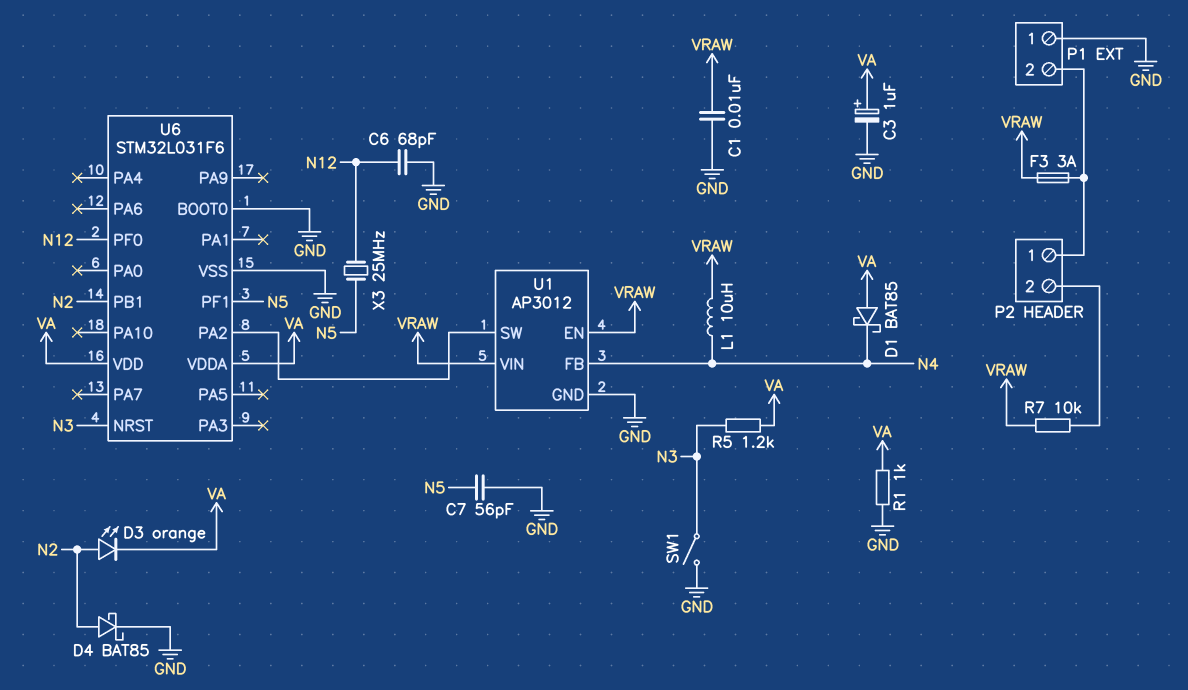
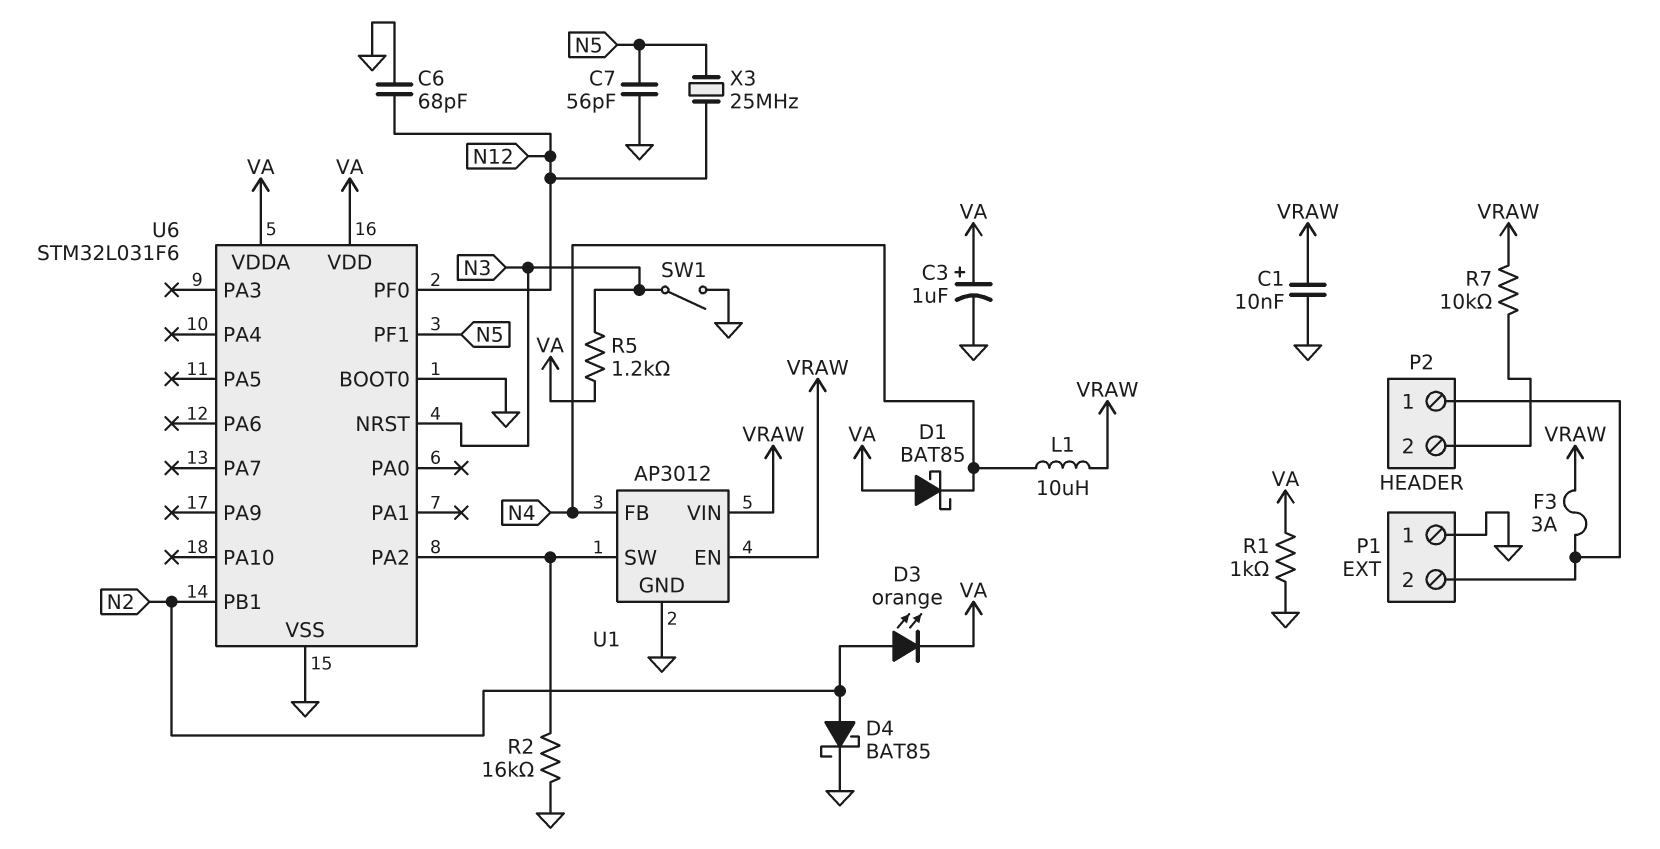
R2: none -> 16k (GND, U1/SW)

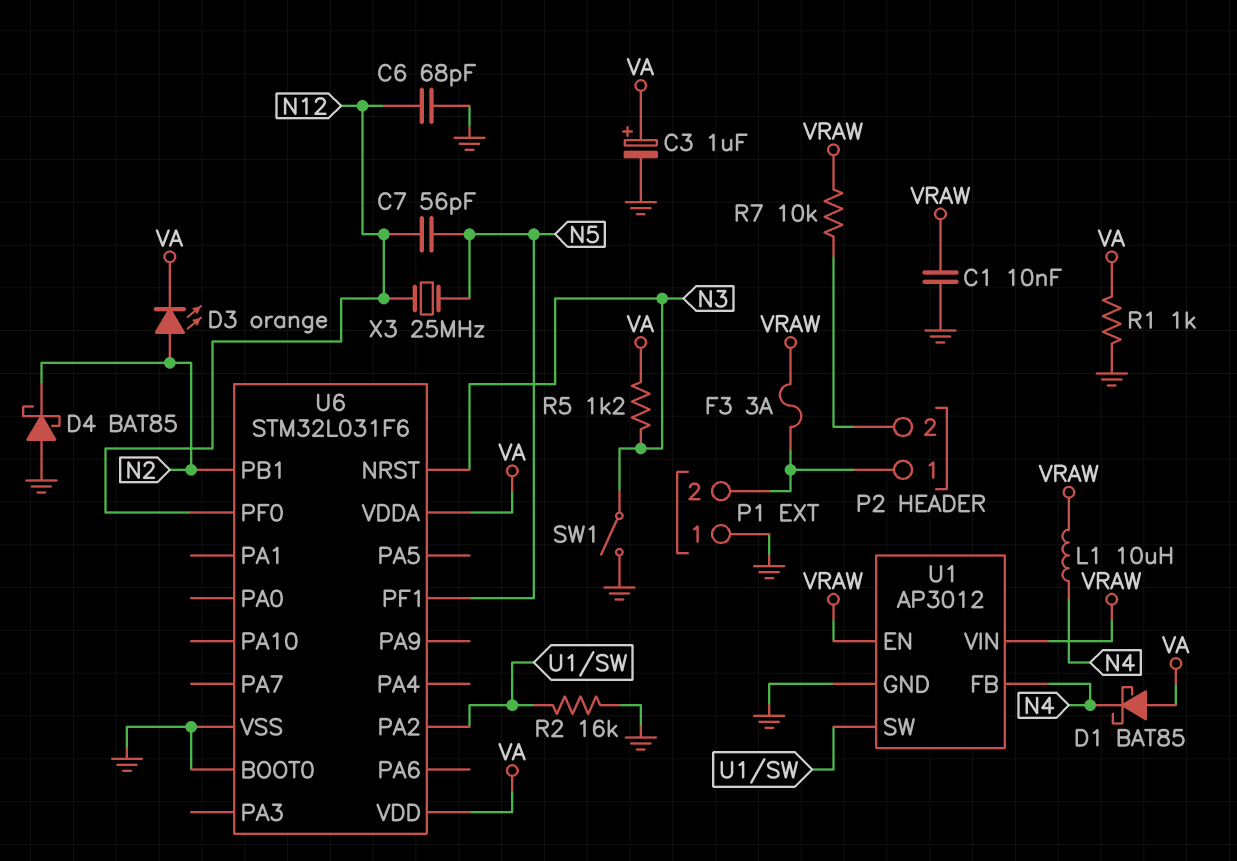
C7: 56pF (GND, N5) -> 56pF (N5, N12)
D4: schottky BAT85 (A N2, K GND) -> schottky BAT85 (A GND, K N2)

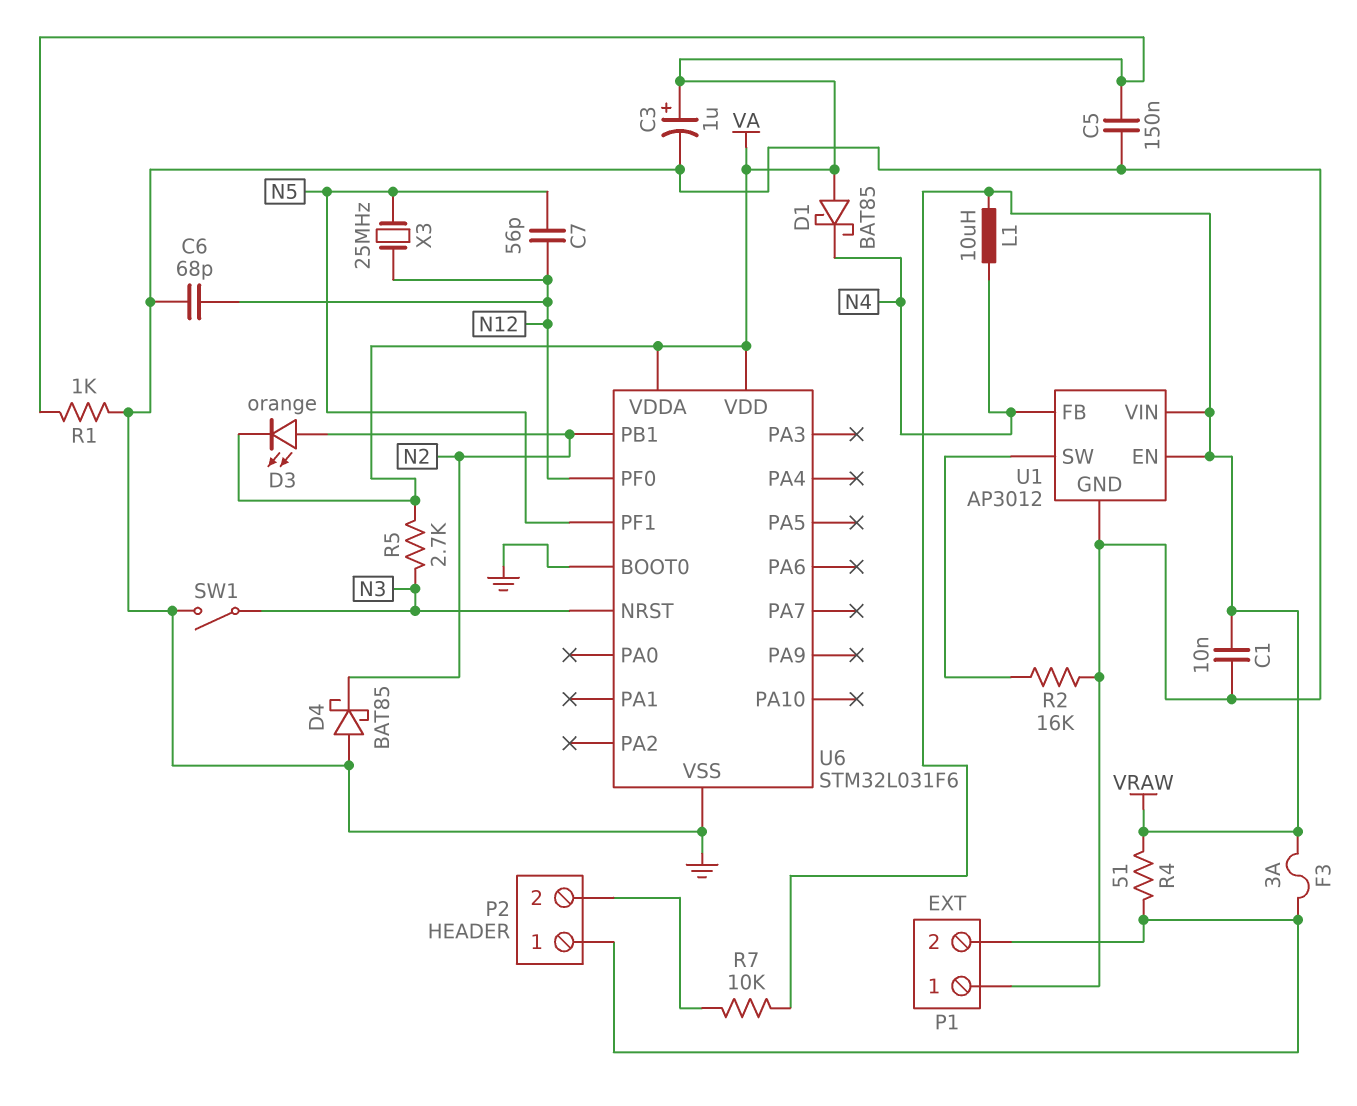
C5: none -> 150nF (GND, VA)
R4: none -> 51 (P1/2, VRAW)
R5: 1.2k (N3, VA) -> 2.7k (N3, VA)
U6 pin PA2: U1/SW -> none

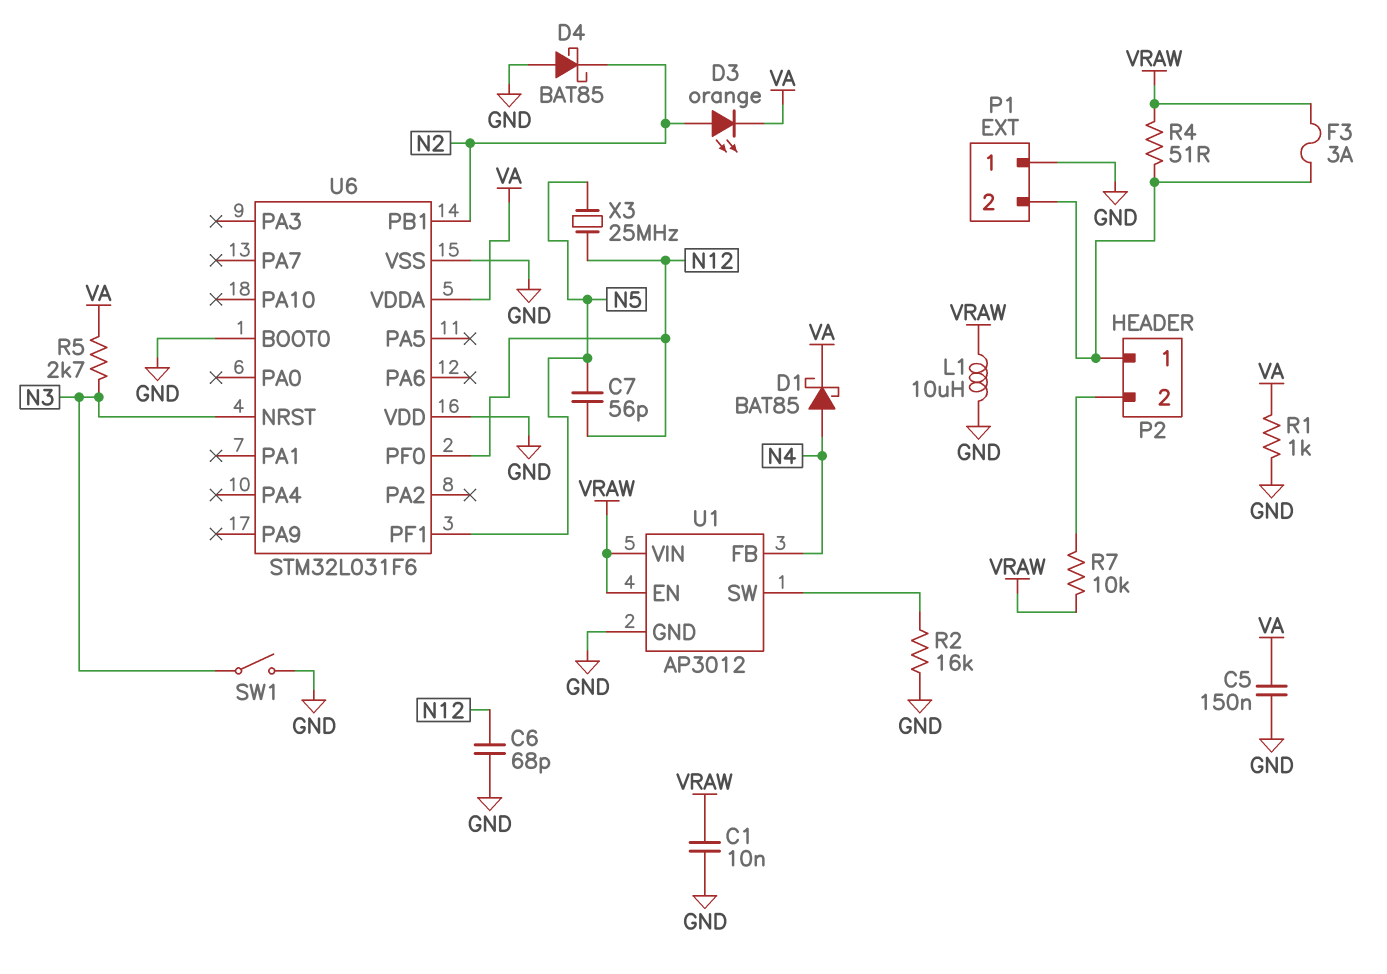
C3: 1uF (plus VA, minus GND) -> none
D1: schottky BAT85 (A VA, K N4) -> schottky BAT85 (A N4, K VA)
L1: 10uH (N4, VRAW) -> 10uH (GND, VRAW)
U6 pin VDD: VA -> GND

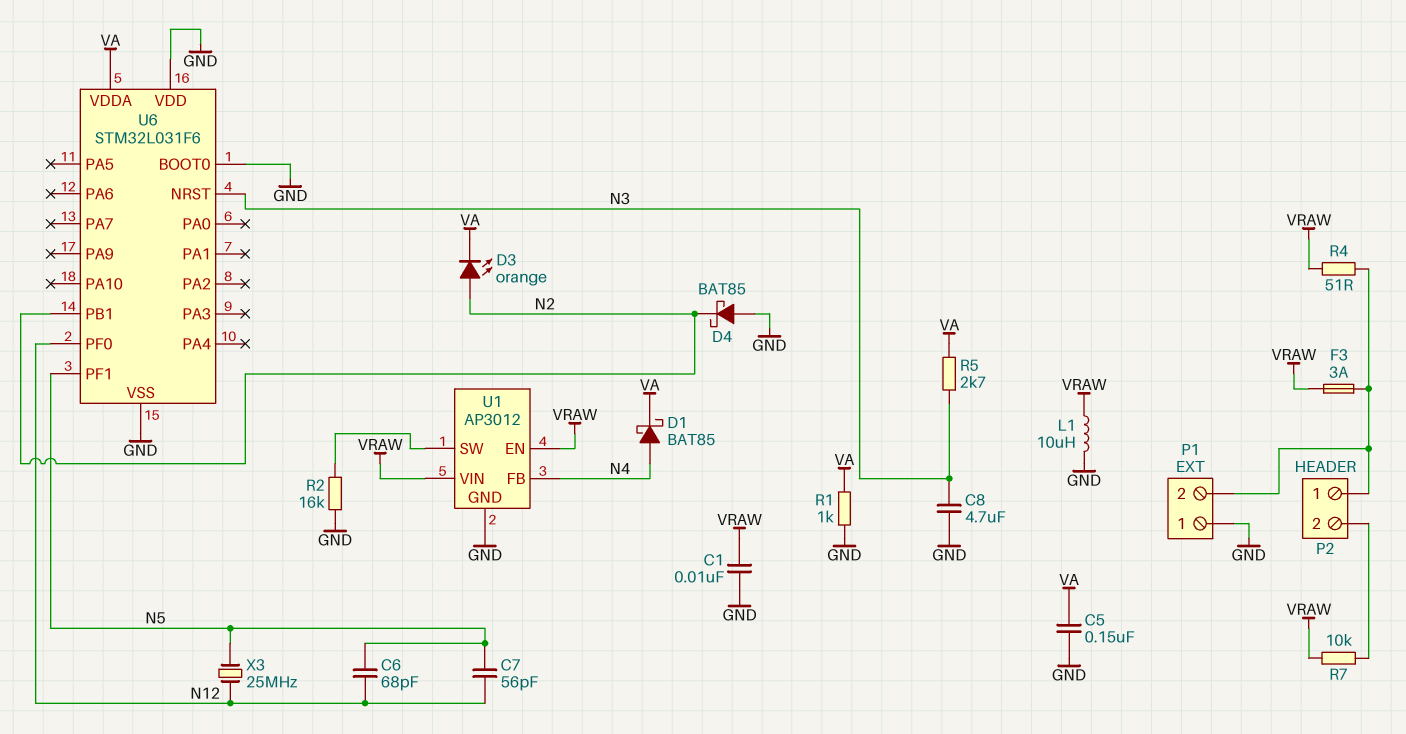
C6: 68pF (GND, N12) -> 68pF (N5, N12)
C8: none -> 4.7uF (GND, N3)
SW1: switch (GND, N3) -> none

